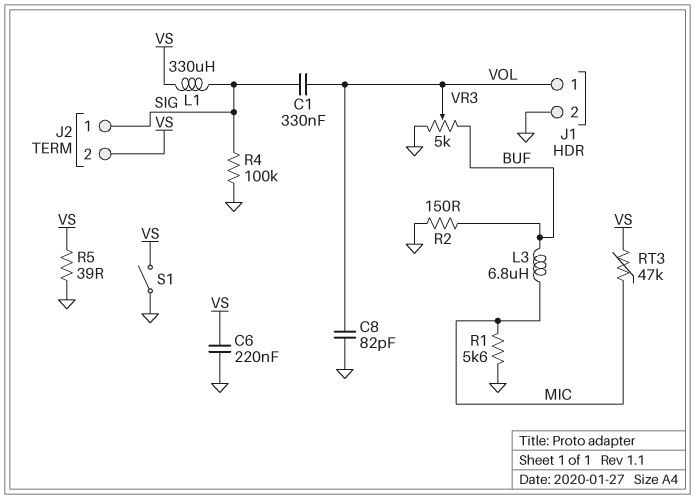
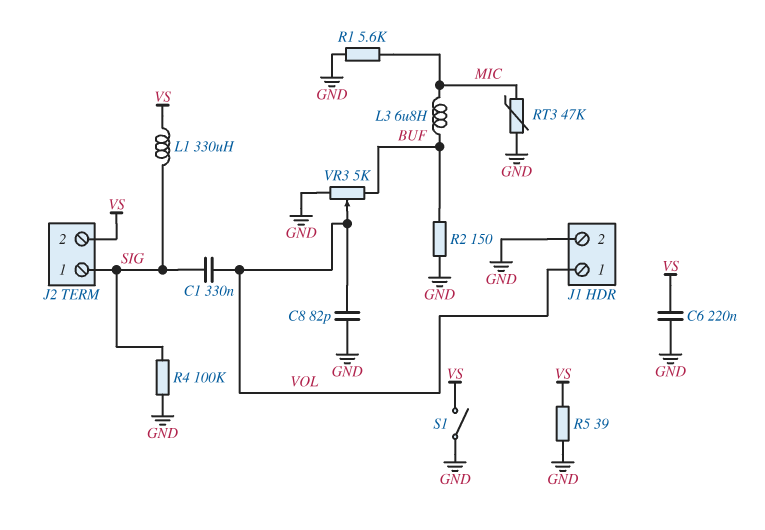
RT3: 47k (MIC, VS) -> 47k (GND, MIC)

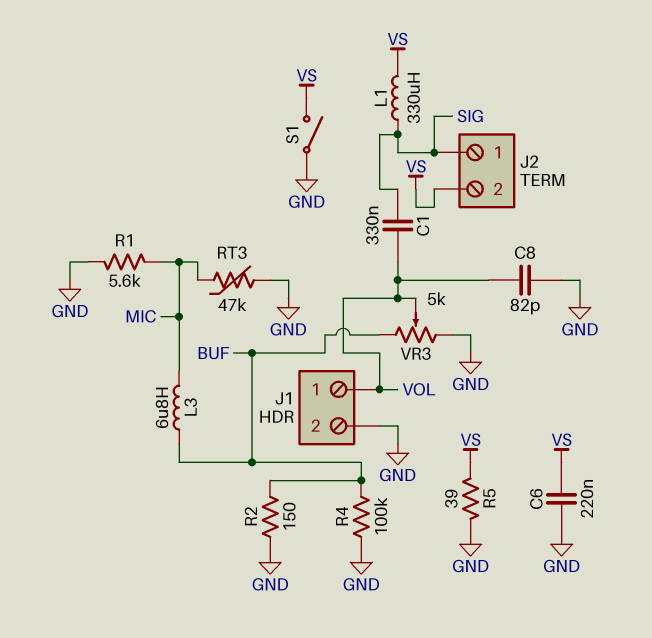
R4: 100k (GND, SIG) -> 100k (BUF, GND)

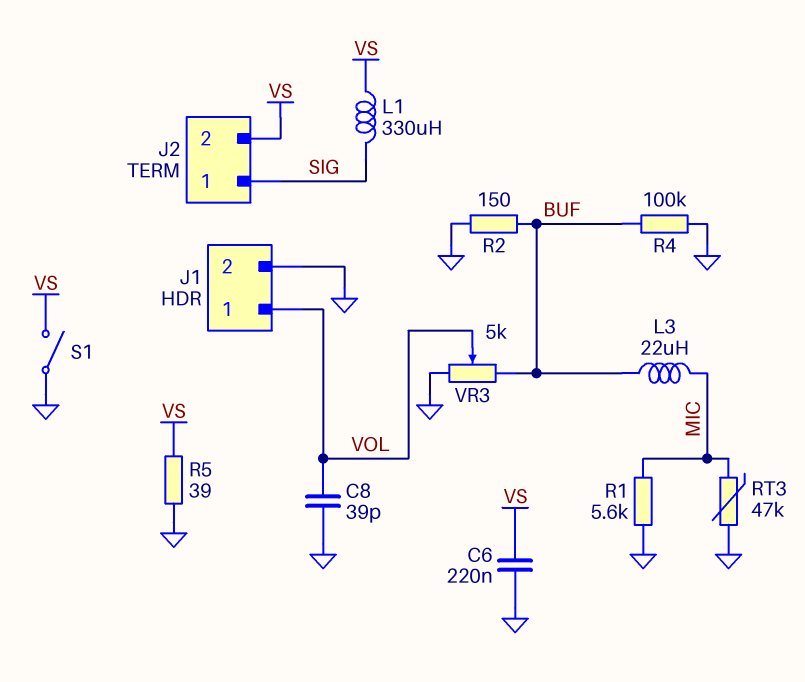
C1: 330nF (SIG, VOL) -> none
C8: 82pF (GND, VOL) -> 39pF (GND, VOL)
L3: 6.8uH (BUF, MIC) -> 22uH (BUF, MIC)

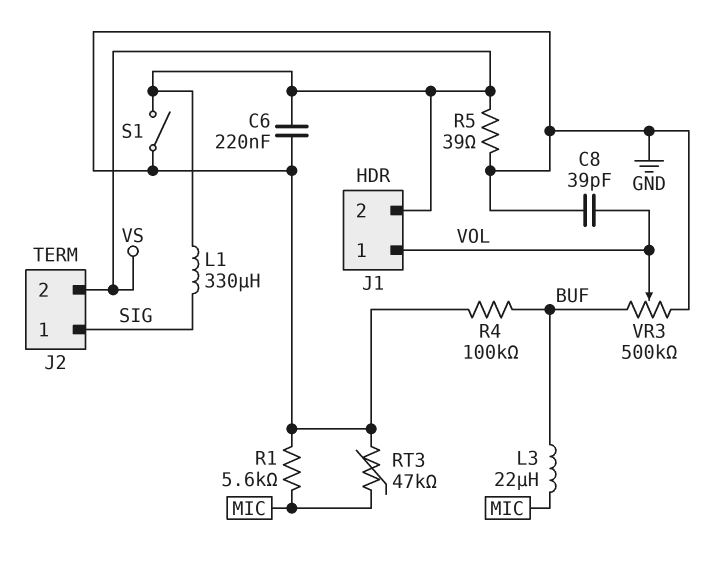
J1 pin 2: GND -> VS
R2: 150 (BUF, GND) -> none
VR3: 5k (BUF, GND, wiper VOL) -> 500k (BUF, GND, wiper VOL)

